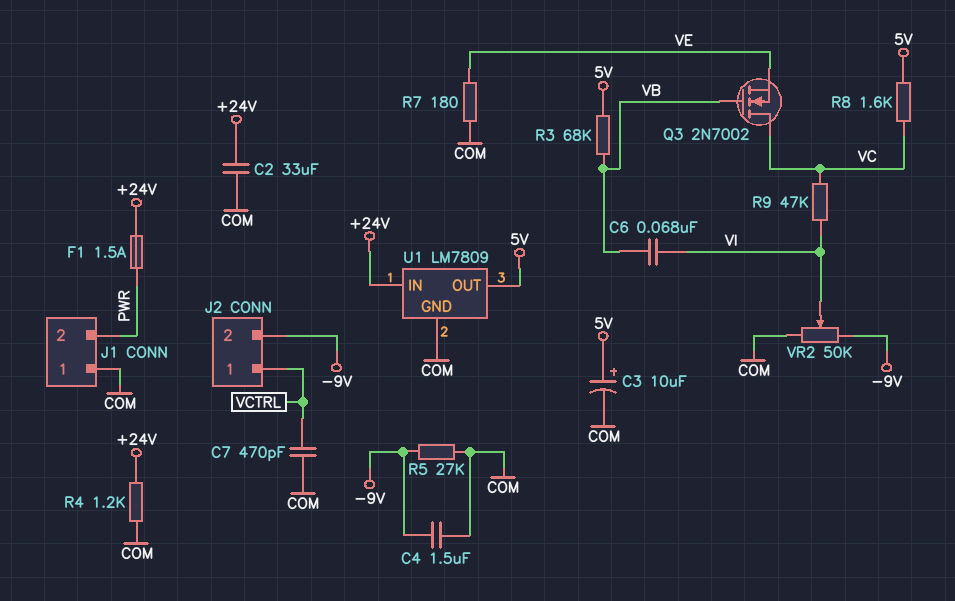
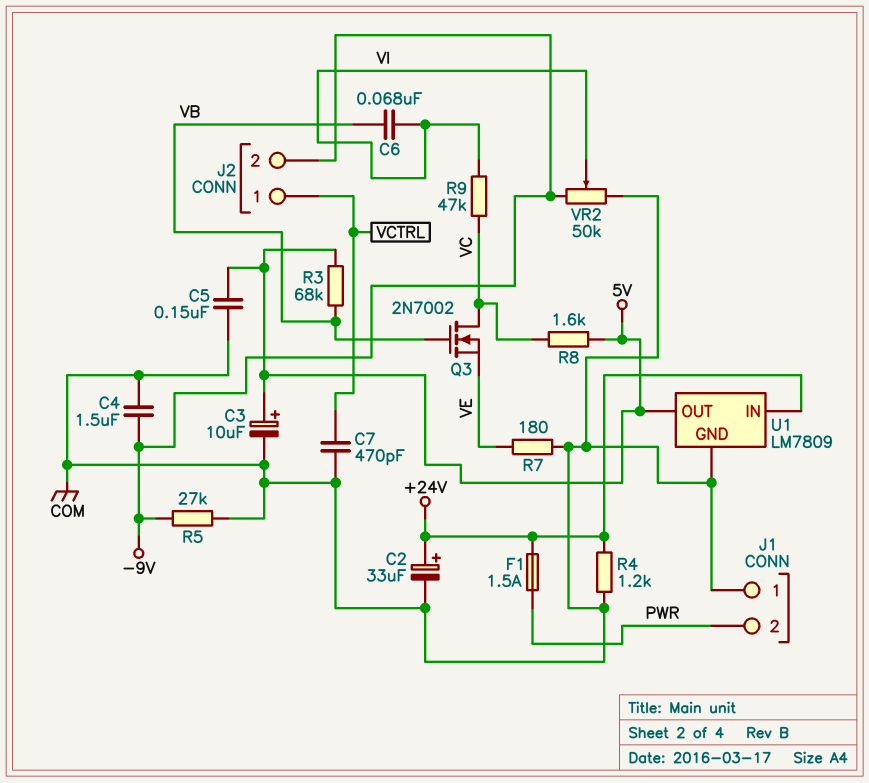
C2: 33uF (+24V, COM) -> 33uF (plus +24V, minus COM)
C5: none -> 150nF (5V, COM)

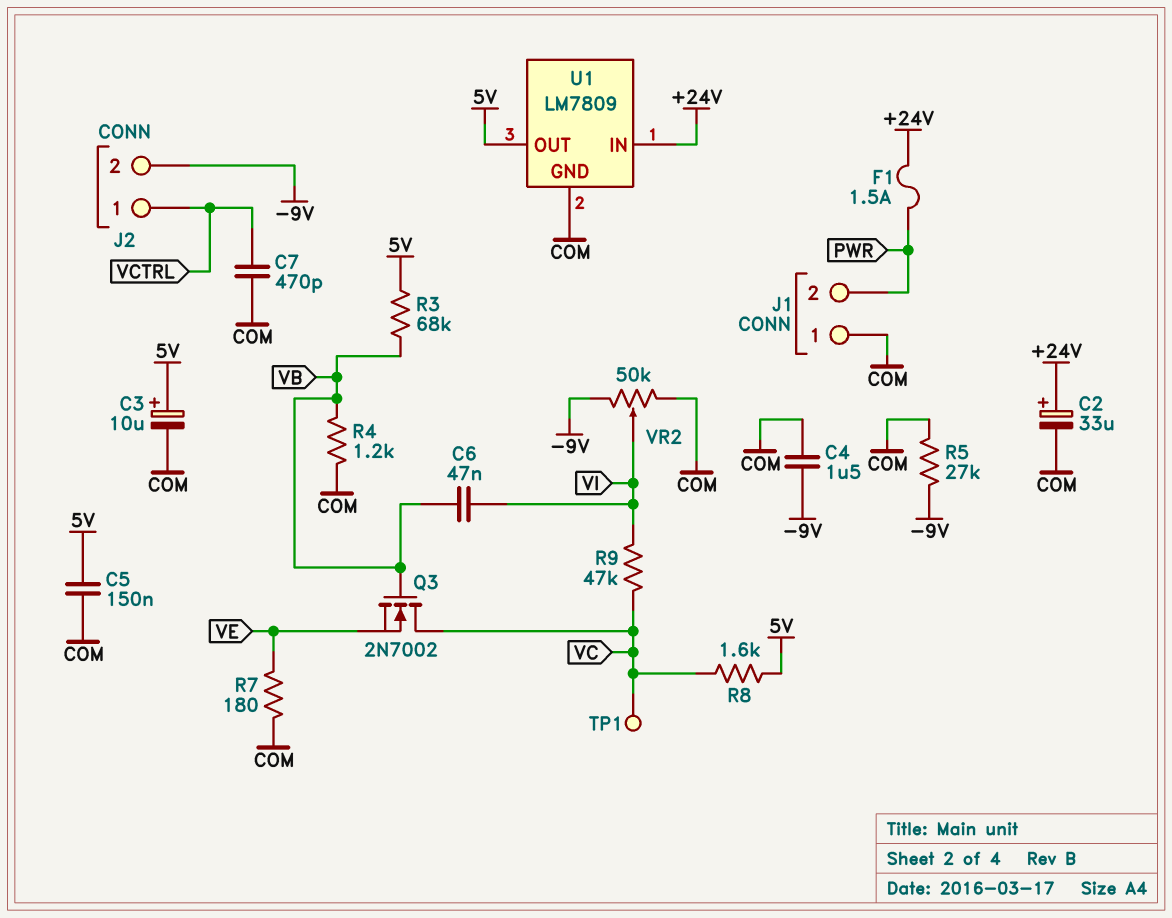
C6: 68nF (VB, VI) -> 47nF (VB, VI)
R4: 1.2k (+24V, COM) -> 1.2k (COM, VB)
TP1: none -> test point (VC)

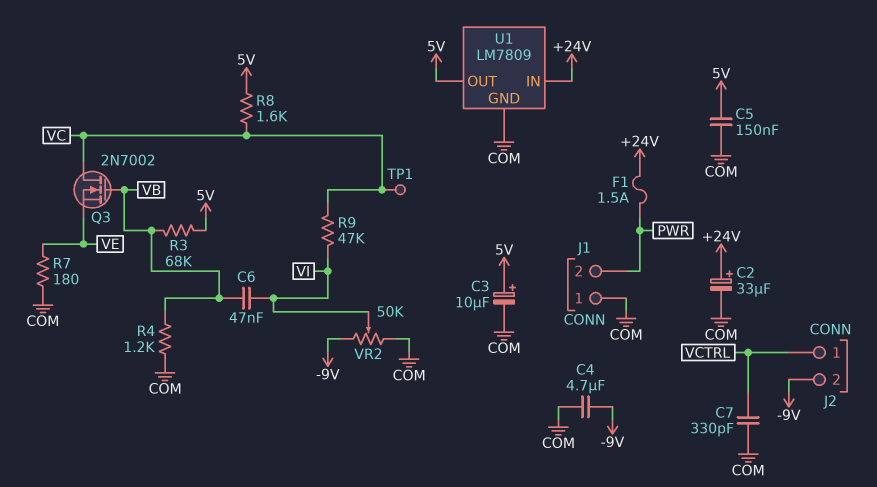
C4: 1.5uF (-9V, COM) -> 4.7uF (-9V, COM)
C7: 470pF (COM, VCTRL) -> 330pF (COM, VCTRL)
R5: 27k (-9V, COM) -> none

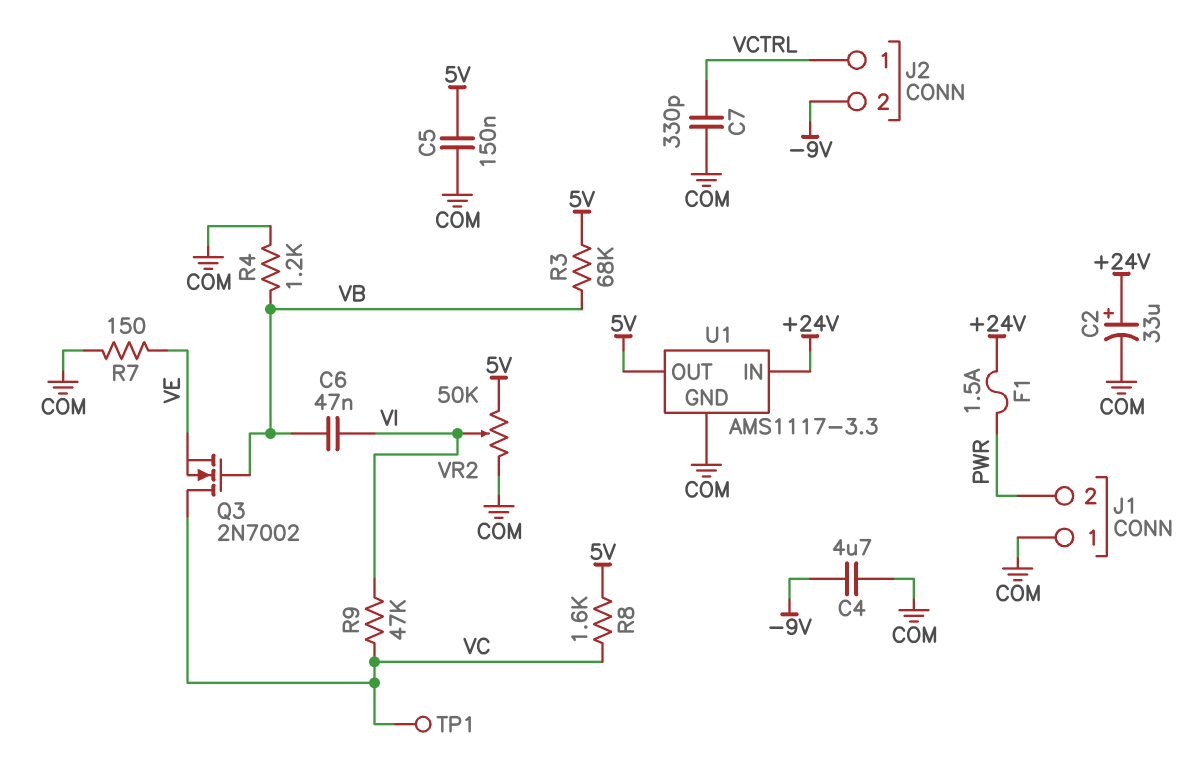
C3: 10uF (plus 5V, minus COM) -> none
R7: 180 (COM, VE) -> 150 (COM, VE)
U1: LM7809 -> AMS1117-3.3
VR2: 50k (-9V, COM, wiper VI) -> 50k (5V, COM, wiper VI)

